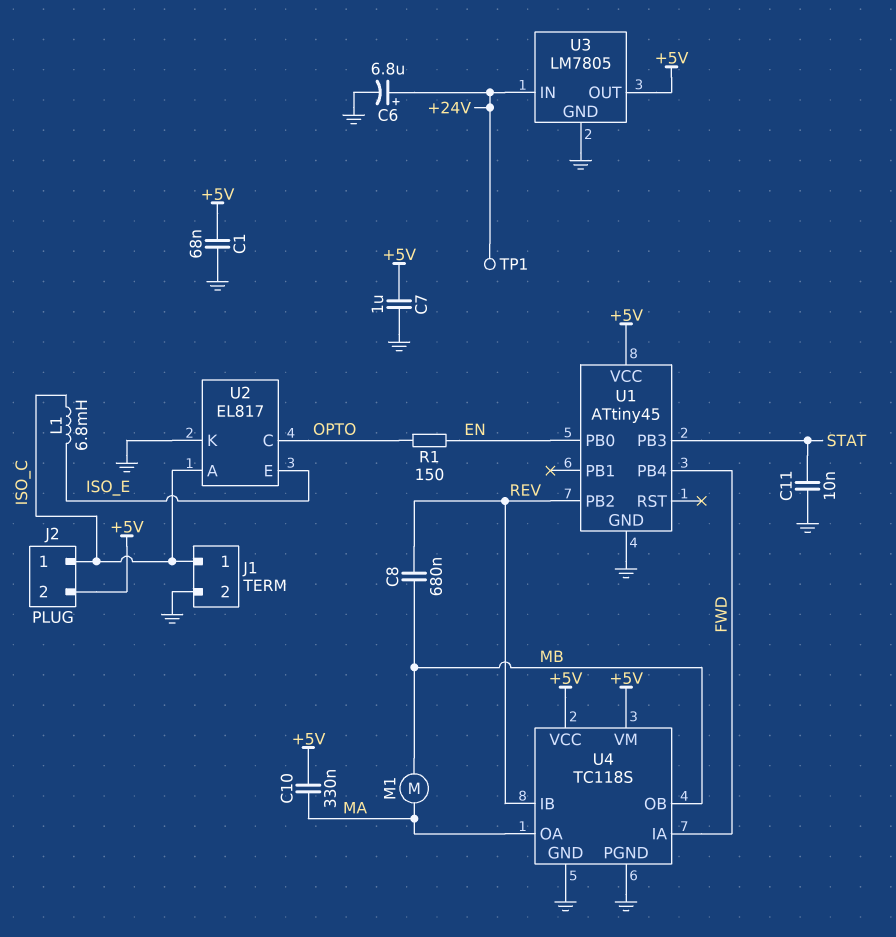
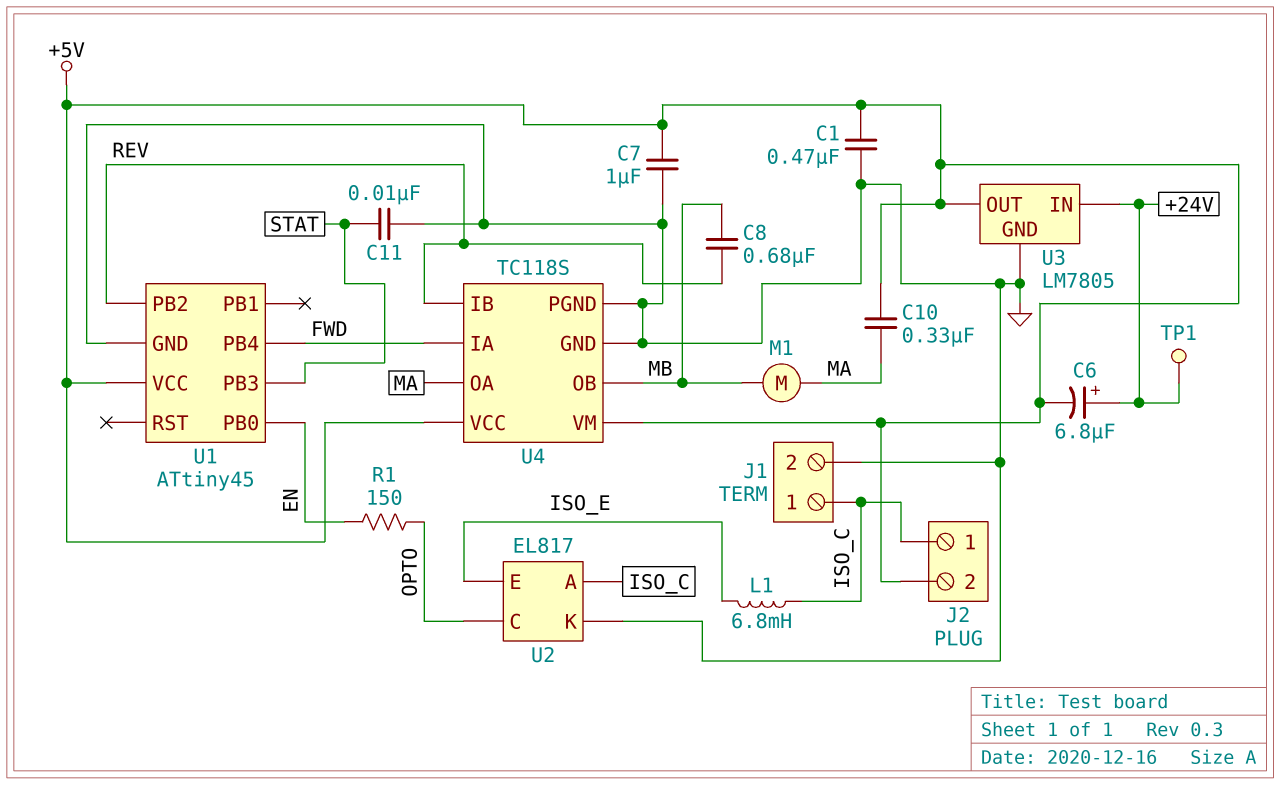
C1: 68nF (+5V, GND) -> 470nF (+5V, GND)
C6: 6.8uF (plus +24V, minus GND) -> 6.8uF (plus +24V, minus +5V)

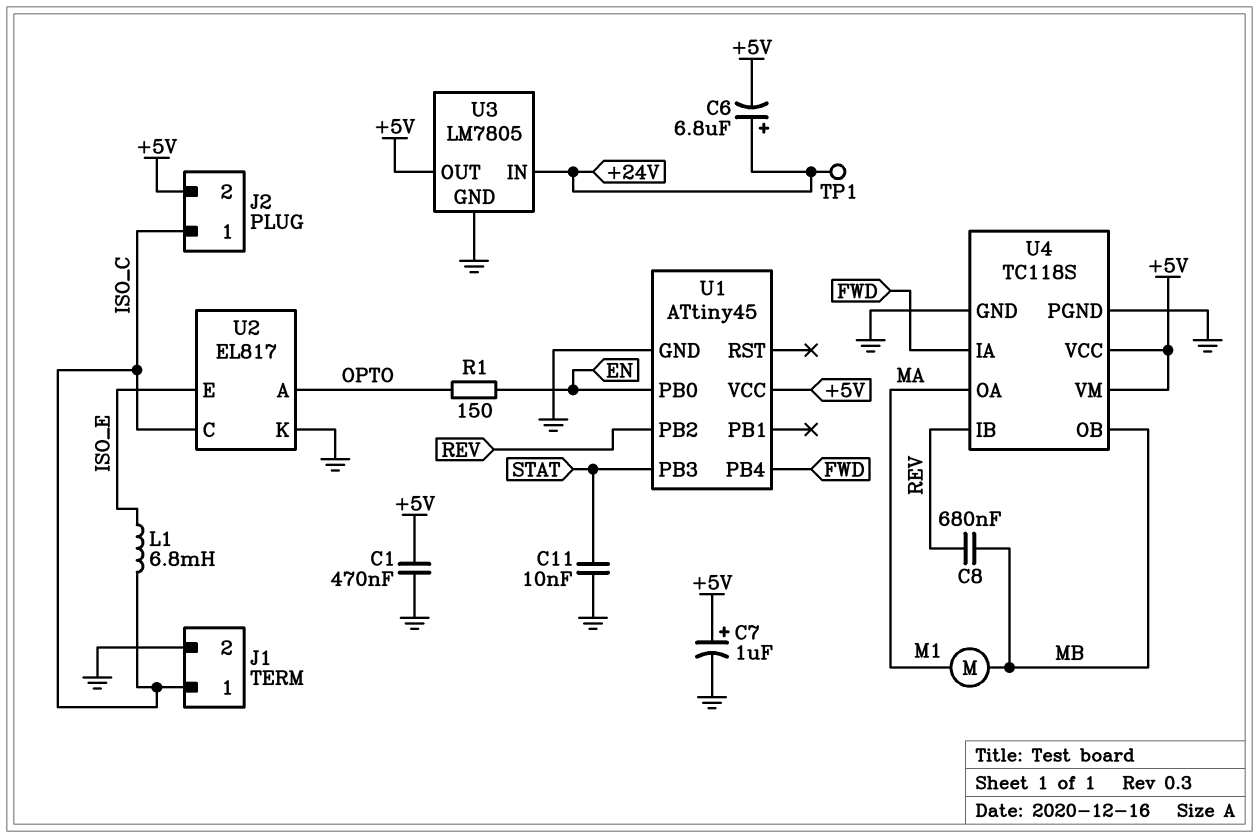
C7: 1uF (+5V, GND) -> 1uF (plus +5V, minus GND)
C10: 330nF (+5V, MA) -> none
U2 pin A: ISO_C -> OPTO
U2 pin C: OPTO -> ISO_C

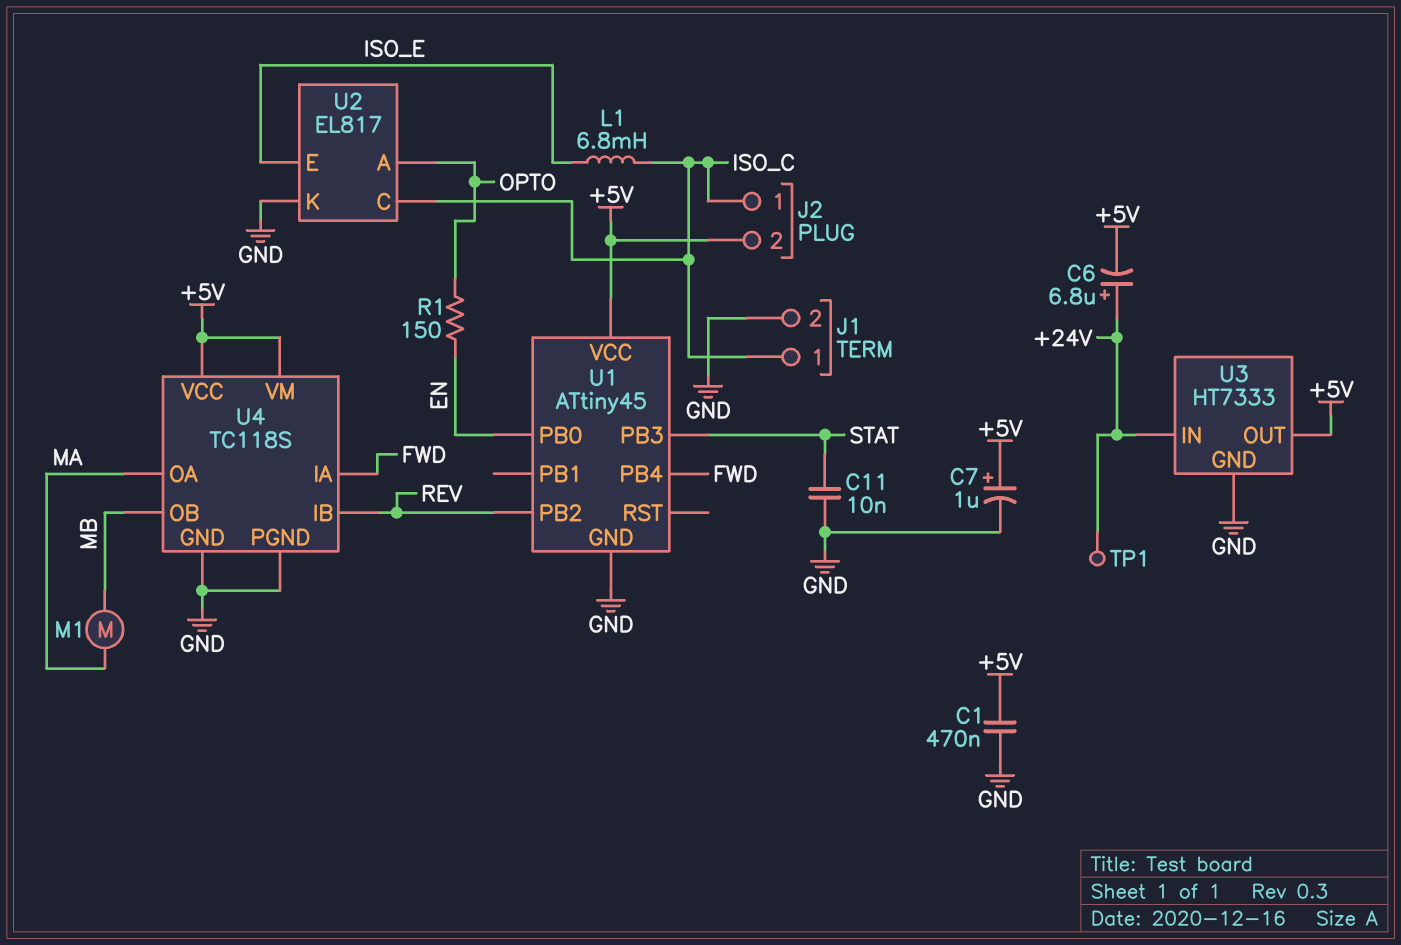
C8: 680nF (MB, REV) -> none
U3: LM7805 -> HT7333

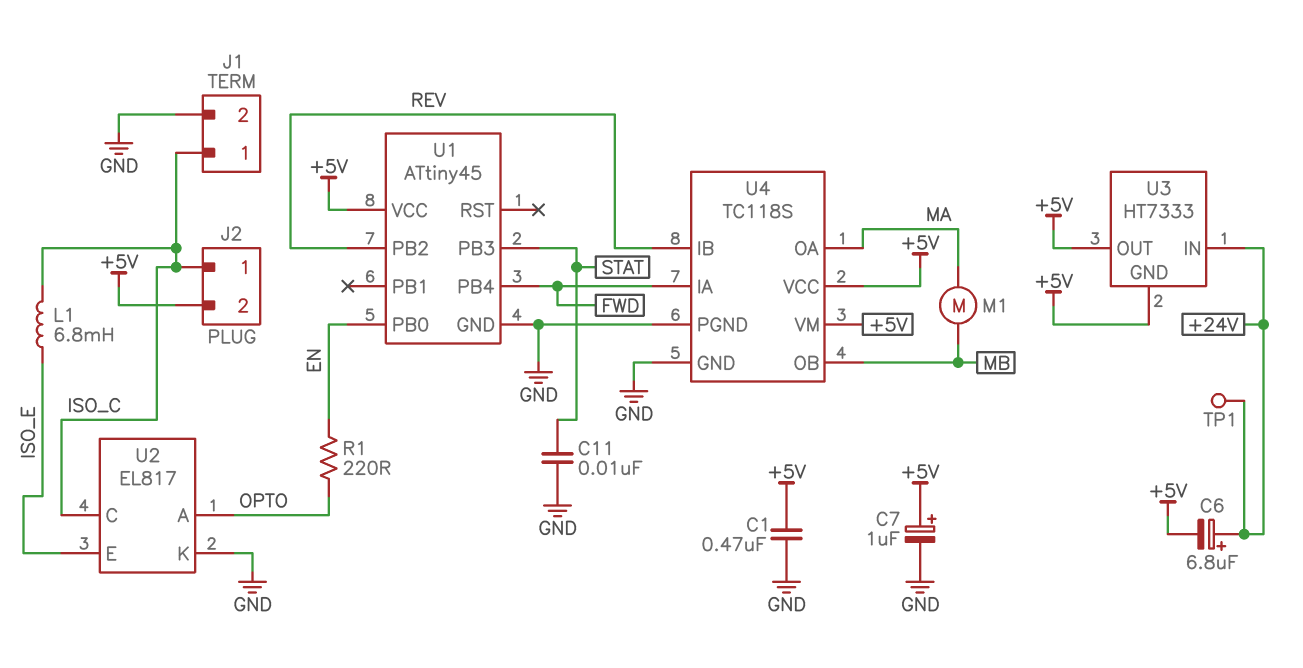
R1: 150 (EN, OPTO) -> 220 (EN, OPTO)
U3 pin GND: GND -> +5V

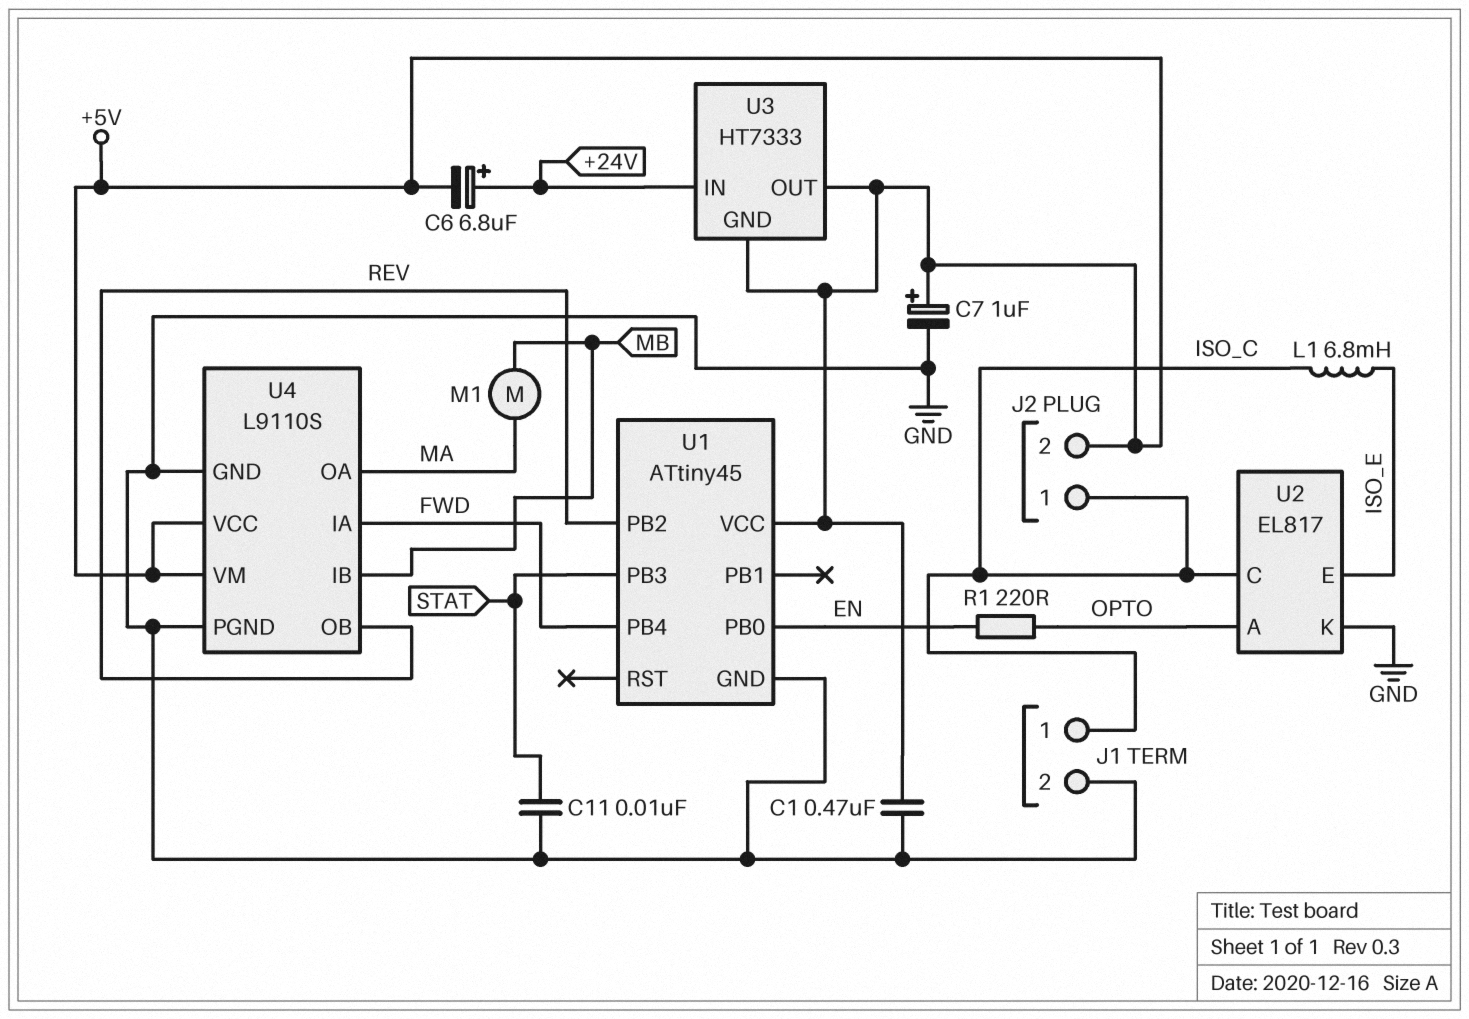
TP1: test point (+24V) -> none
U4: TC118S -> L9110S
U4 pin IB: REV -> MB
U4 pin OB: MB -> REV

